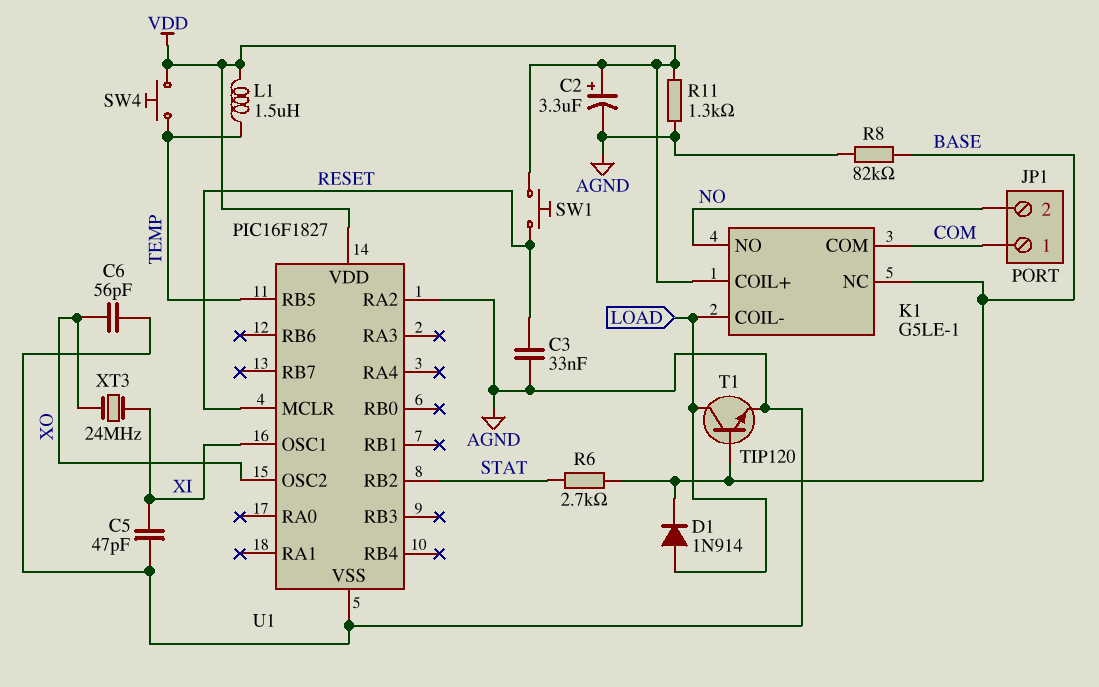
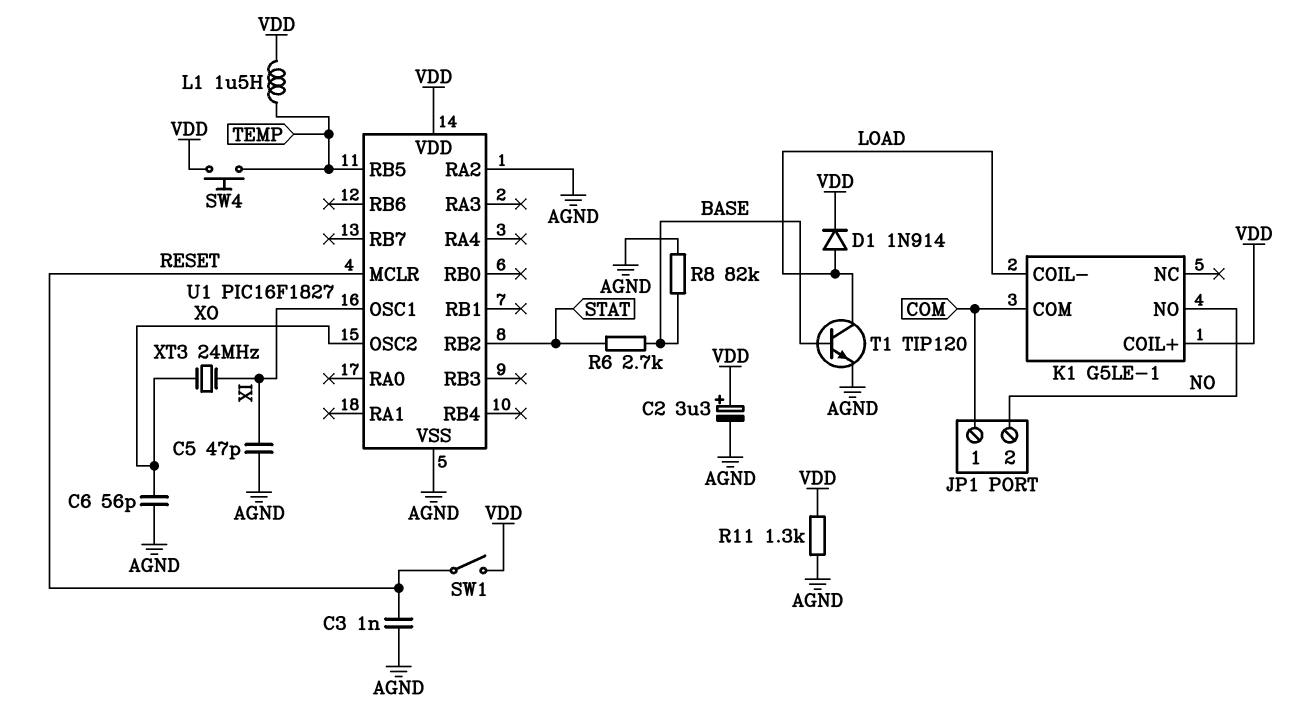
C3: 33nF (AGND, RESET) -> 1nF (AGND, RESET)
D1: diode 1N914 (A LOAD, K BASE) -> diode 1N914 (A LOAD, K VDD)
K1 pin NC: BASE -> none
SW1: button (RESET, VDD) -> switch (RESET, VDD)

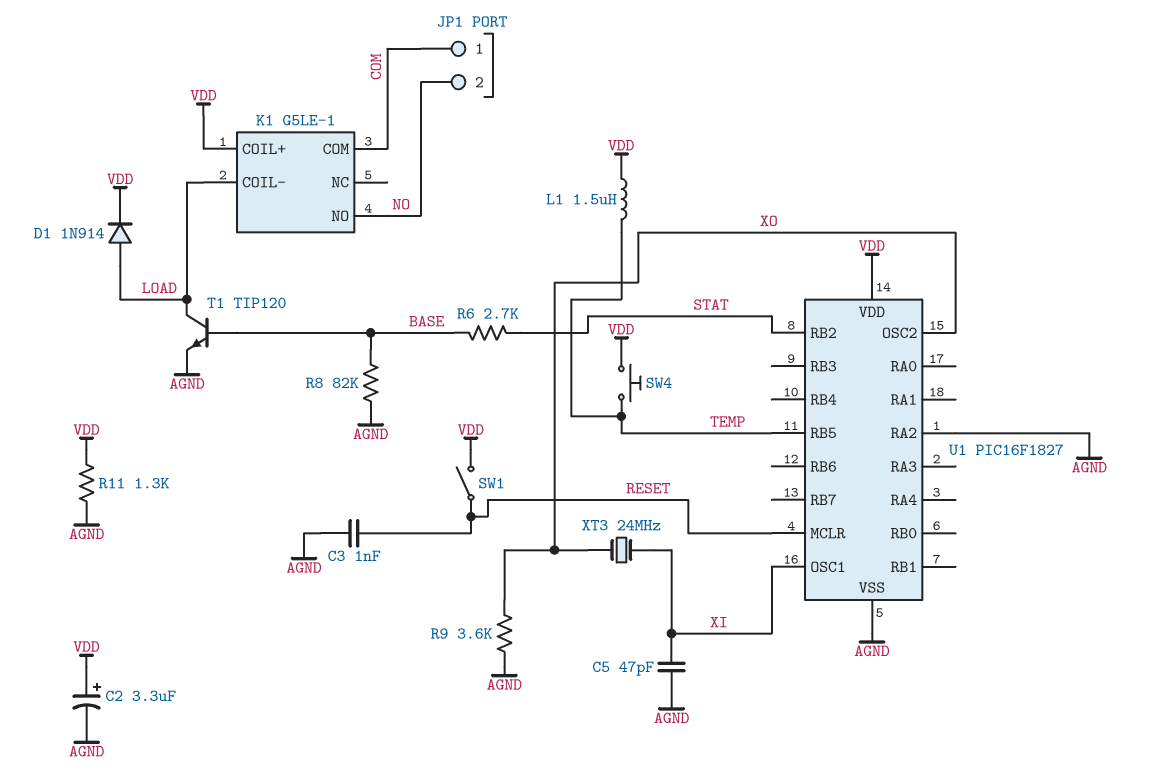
C6: 56pF (AGND, XO) -> none
R9: none -> 3.6k (AGND, XO)

